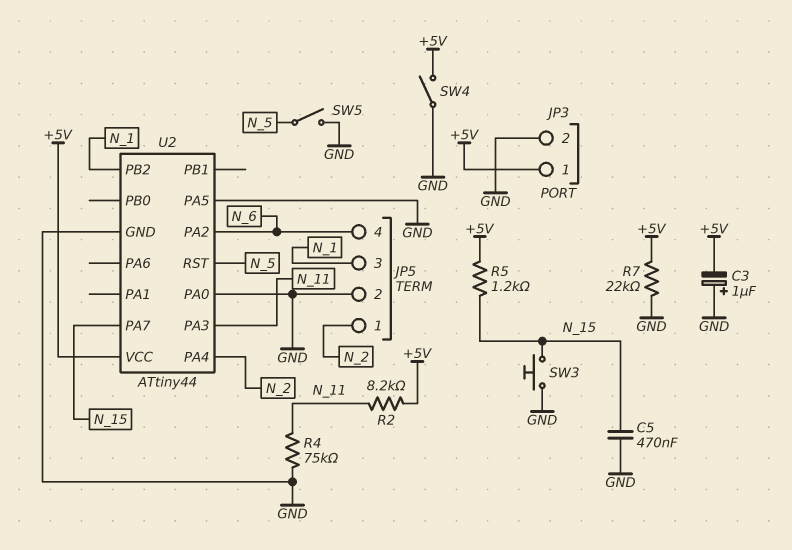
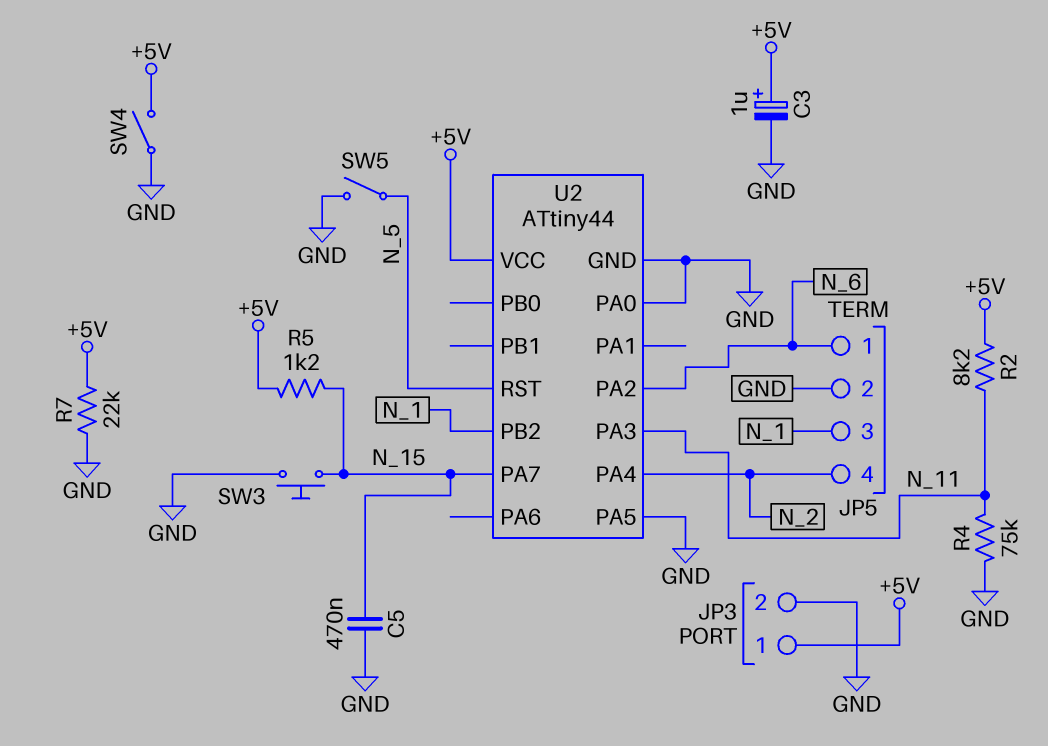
C3: 1uF (plus GND, minus +5V) -> 1uF (plus +5V, minus GND)
JP5 pin 1: N_2 -> N_6
JP5 pin 4: N_6 -> N_2

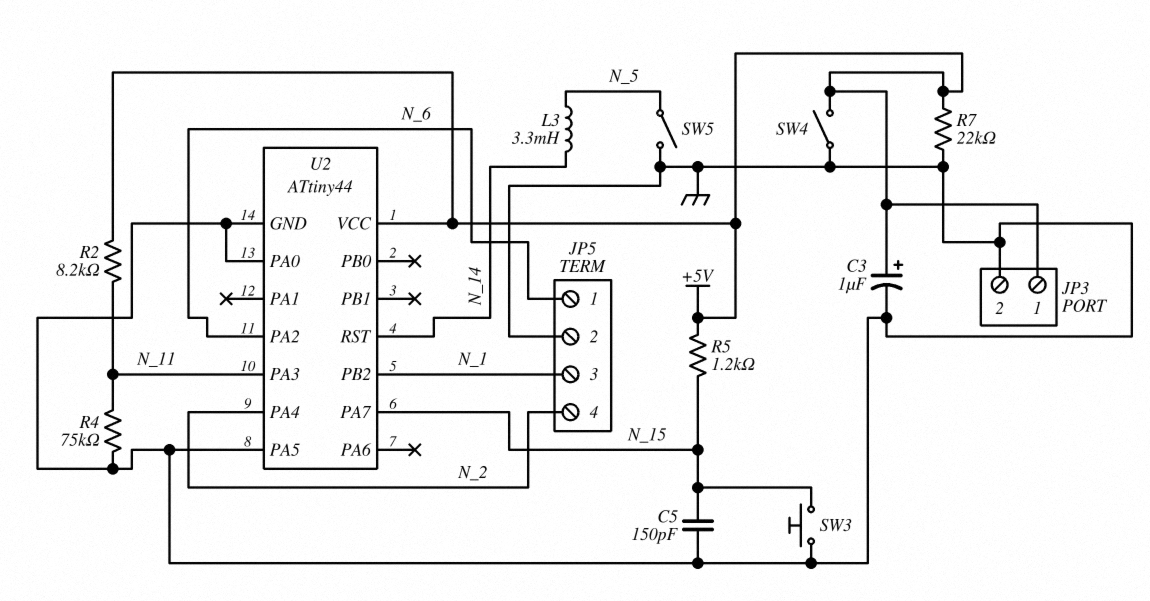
C5: 470nF (GND, N_15) -> 150pF (GND, N_15)
L3: none -> 3.3mH (N_5, N_14)
U2 pin RST: N_5 -> N_14

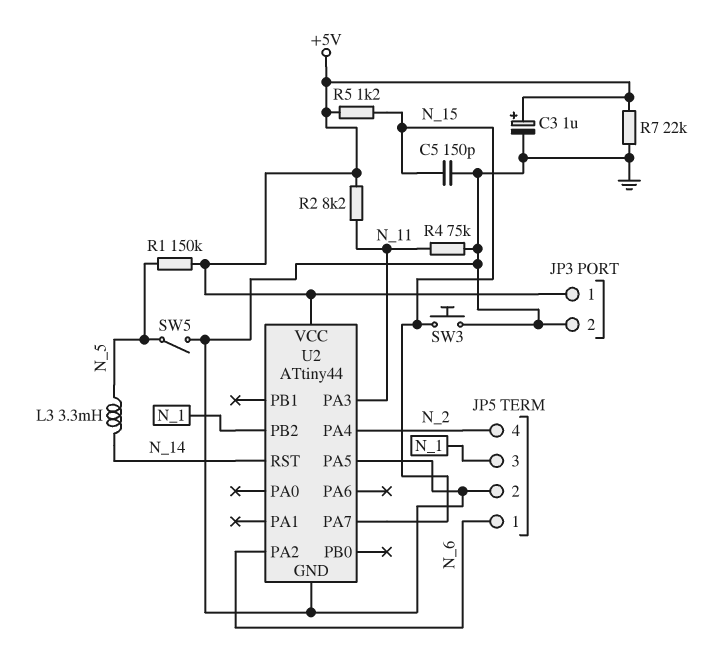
R1: none -> 150k (+5V, N_5)
SW4: switch (+5V, GND) -> none
U2 pin PA0: GND -> none

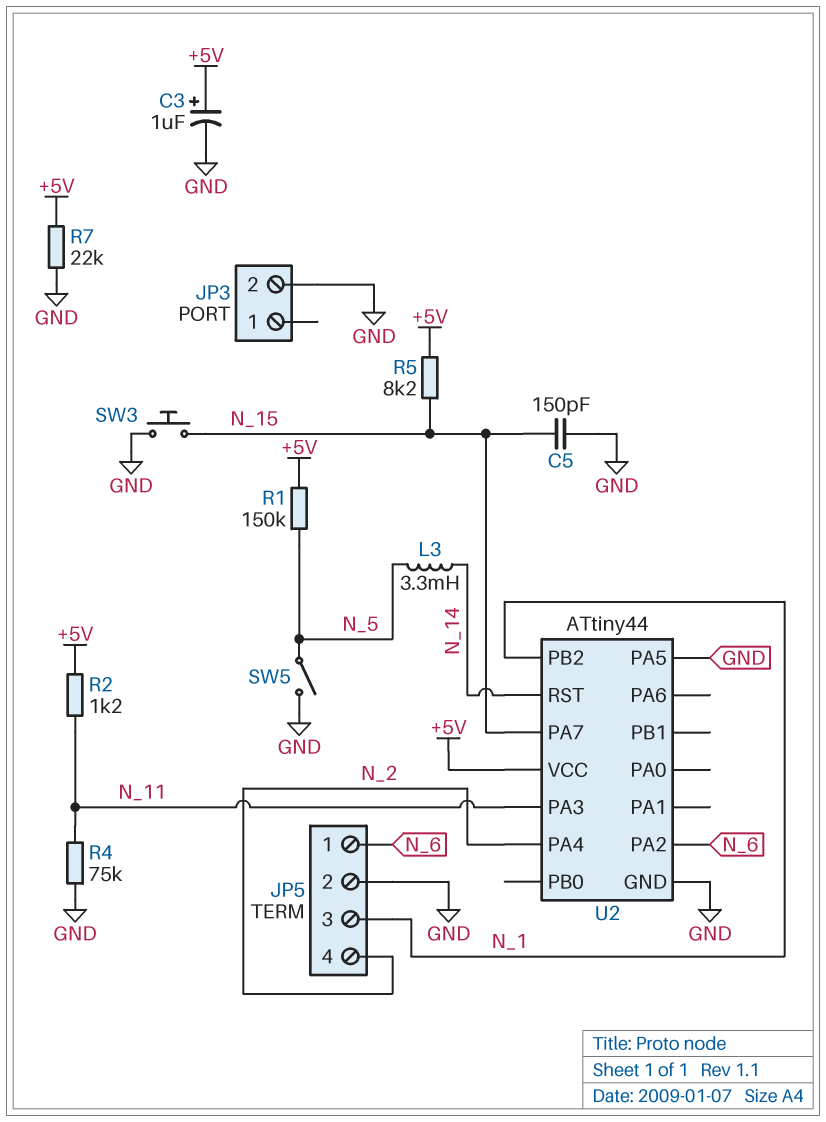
JP3 pin 1: +5V -> none
R2: 8.2k (+5V, N_11) -> 1.2k (+5V, N_11)
R5: 1.2k (+5V, N_15) -> 8.2k (+5V, N_15)

